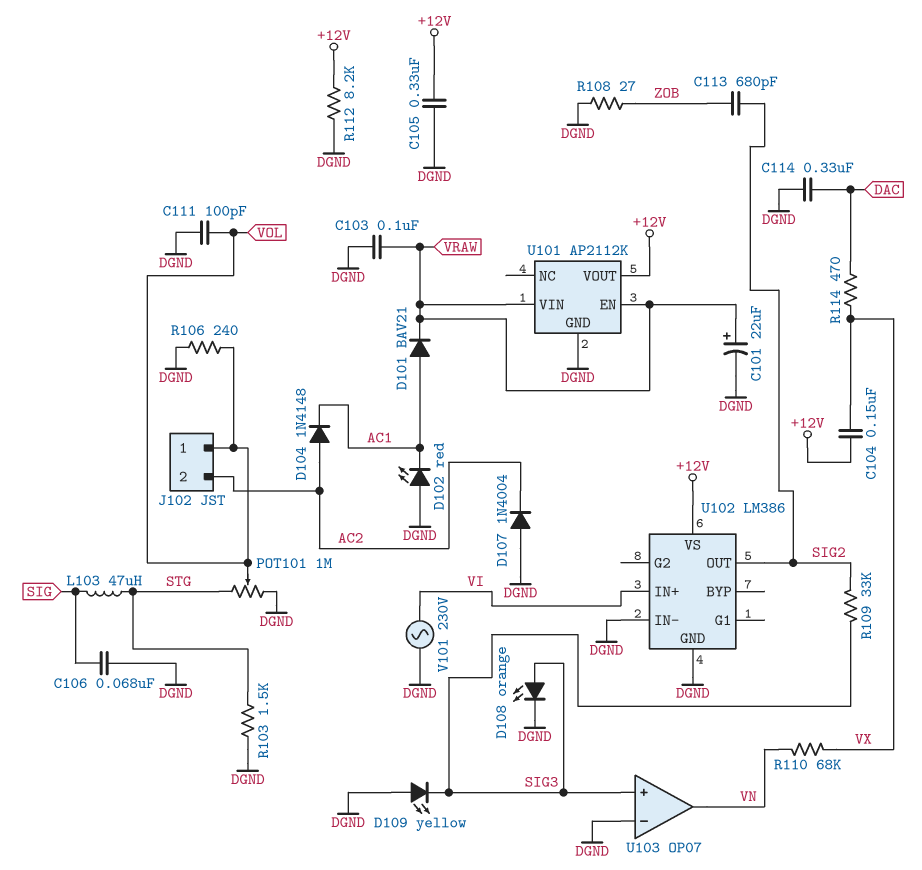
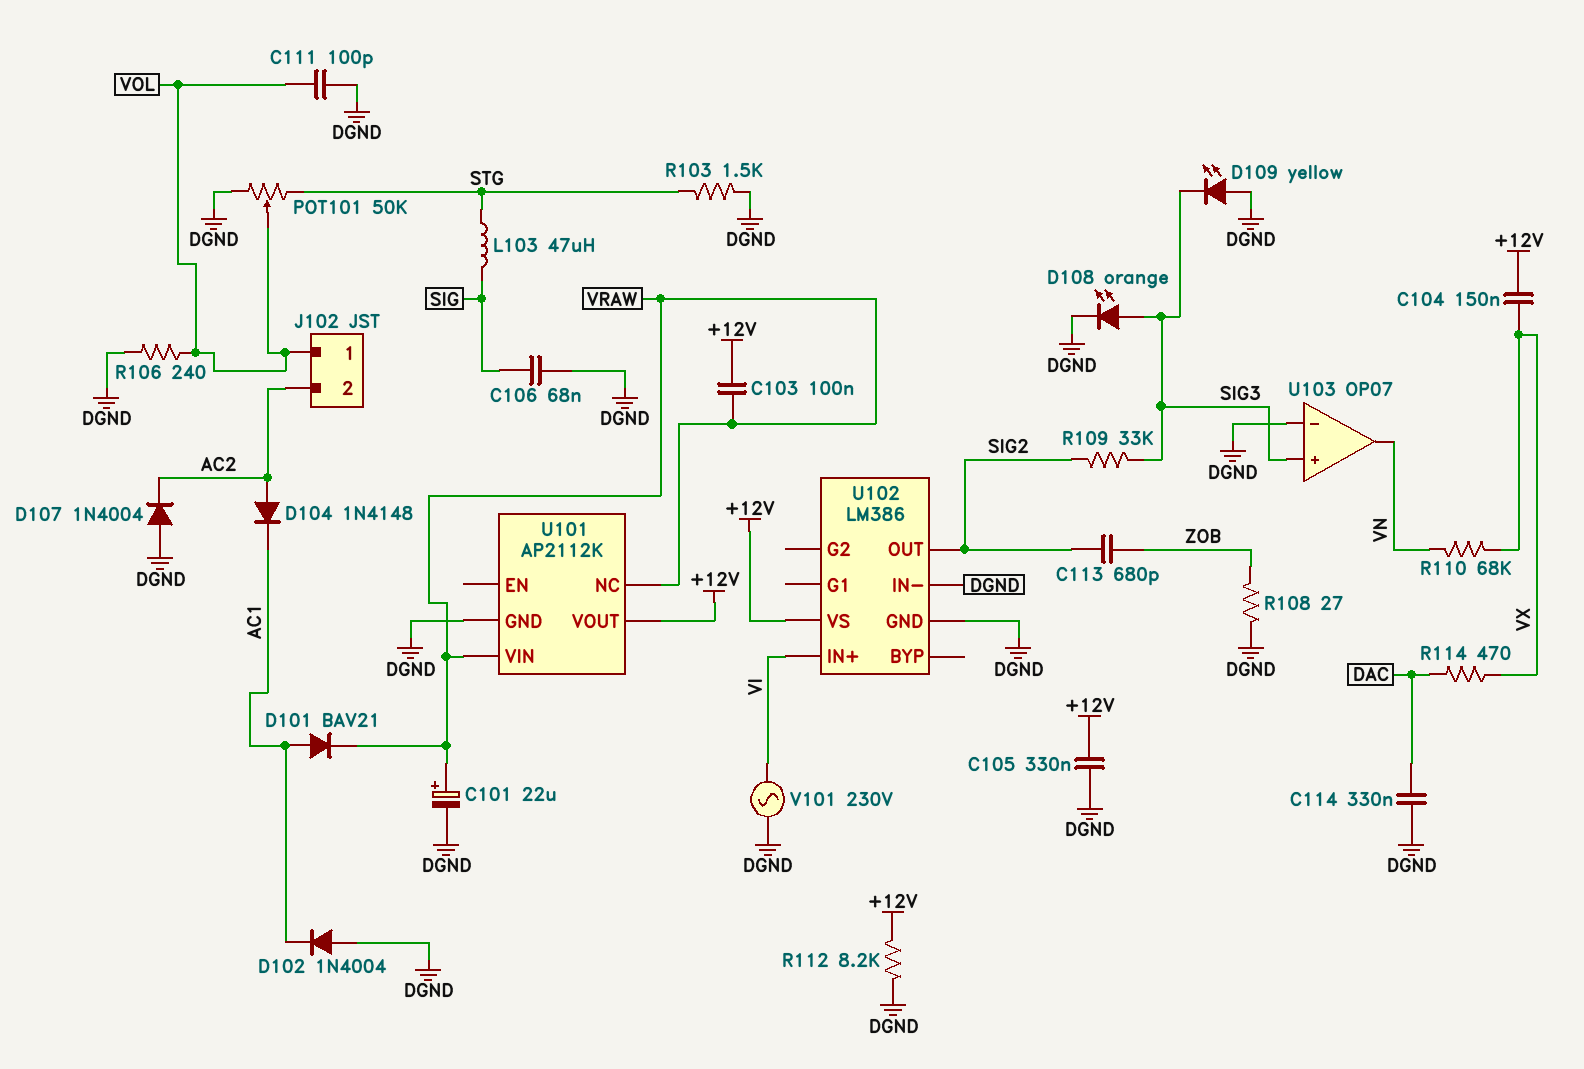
C103: 100nF (DGND, VRAW) -> 100nF (+12V, VRAW)
D102: LED red (A DGND, K AC1) -> diode 1N4004 (A DGND, K AC1)
POT101: 1M (DGND, STG, wiper VOL) -> 50k (DGND, STG, wiper VOL)
U101 pin EN: VRAW -> none
U101 pin NC: none -> VRAW

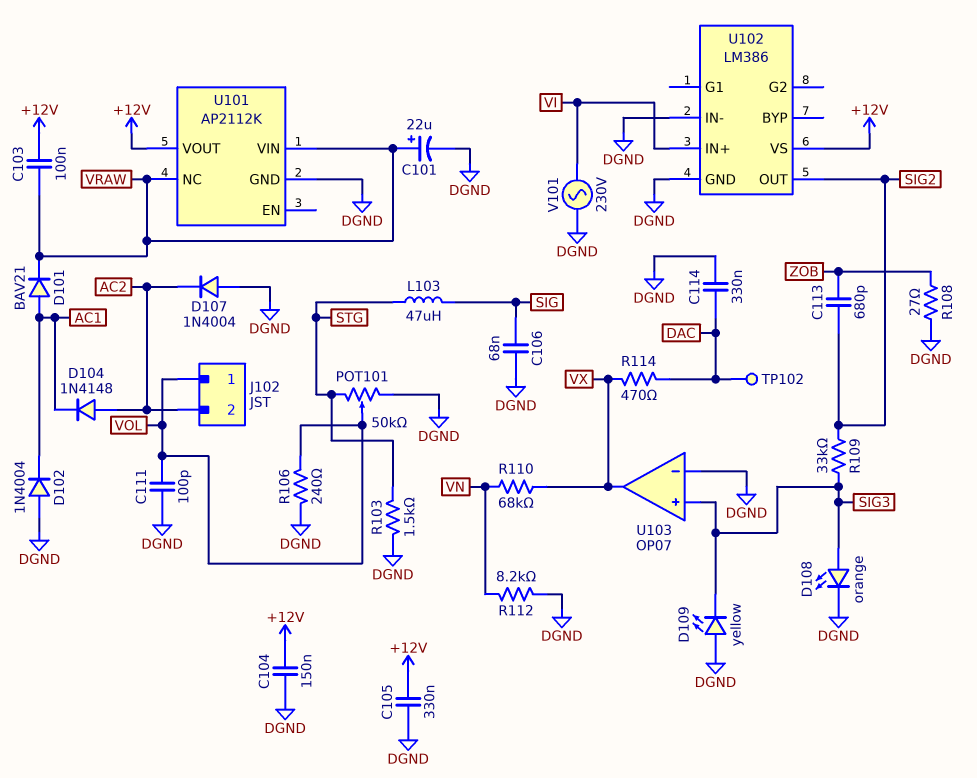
C104: 150nF (+12V, VX) -> 150nF (+12V, DGND)
R112: 8.2k (+12V, DGND) -> 8.2k (DGND, VN)
TP102: none -> test point (DAC)
U103 pin out: VN -> VX

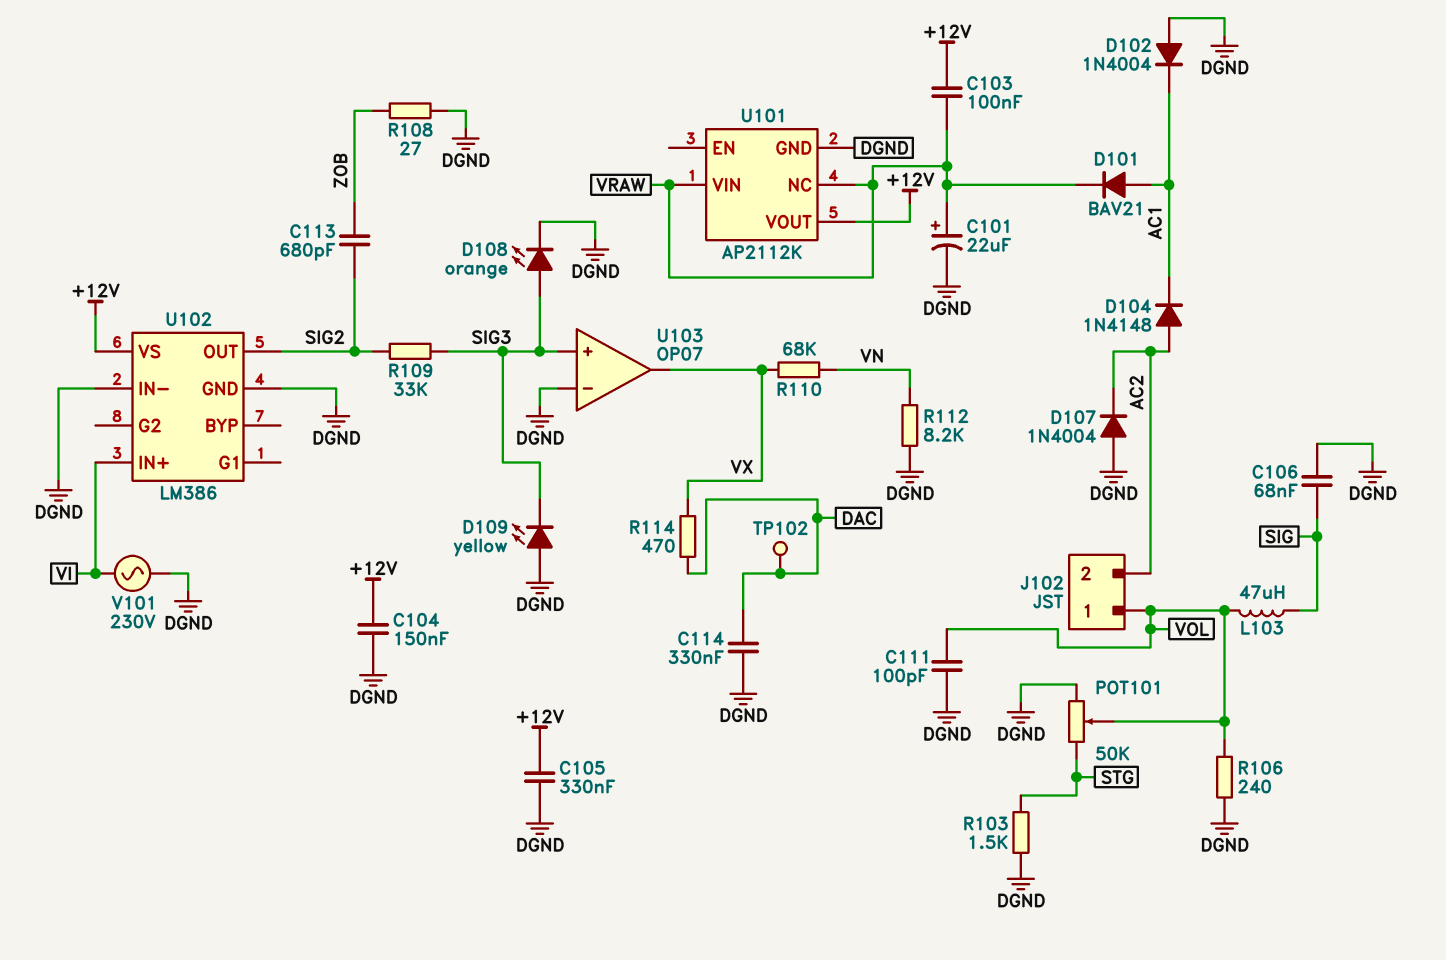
L103: 47uH (SIG, STG) -> 47uH (SIG, VOL)

